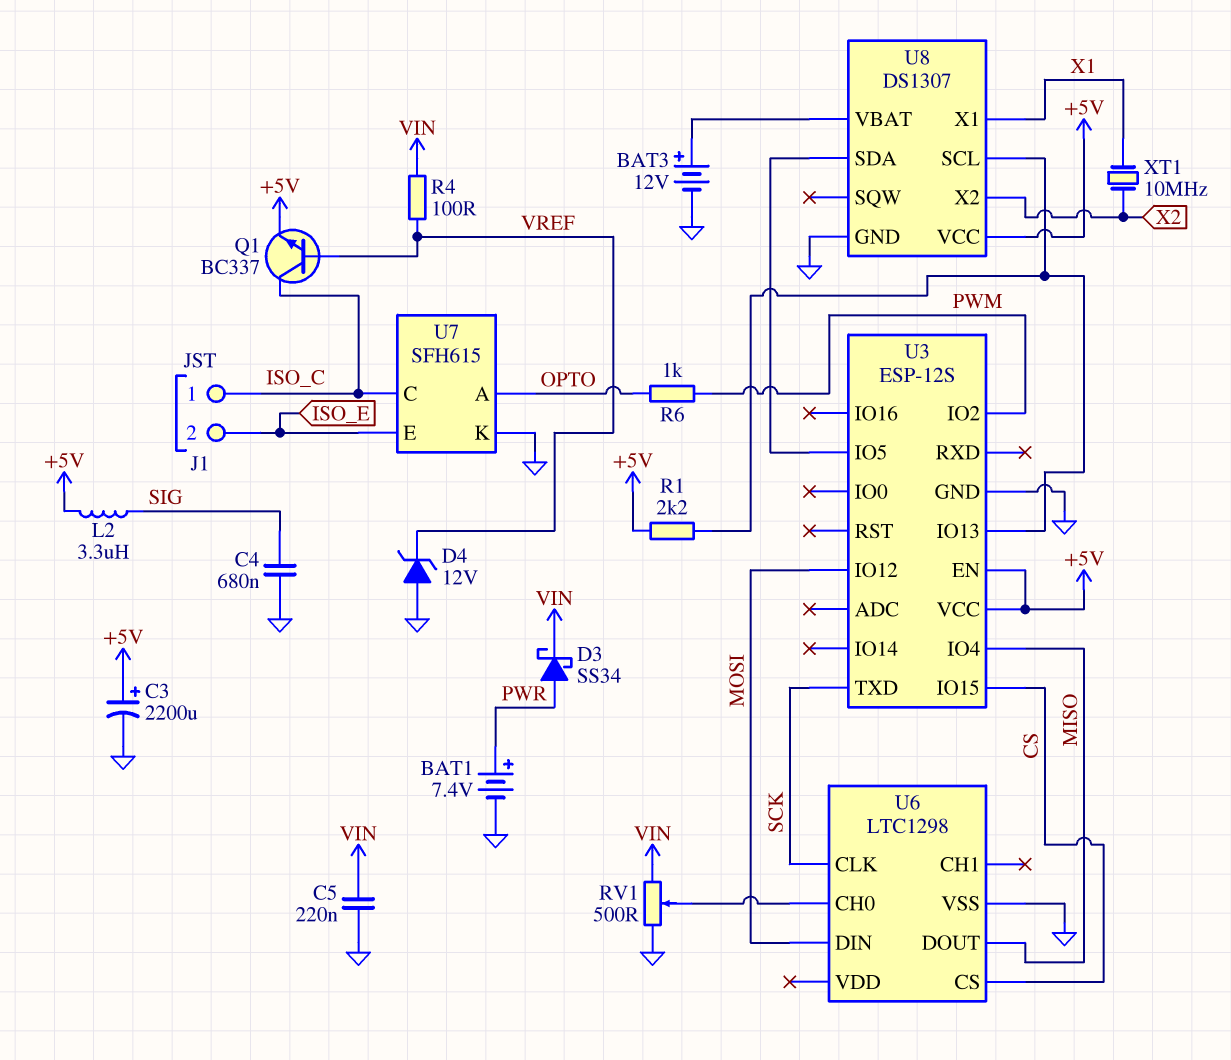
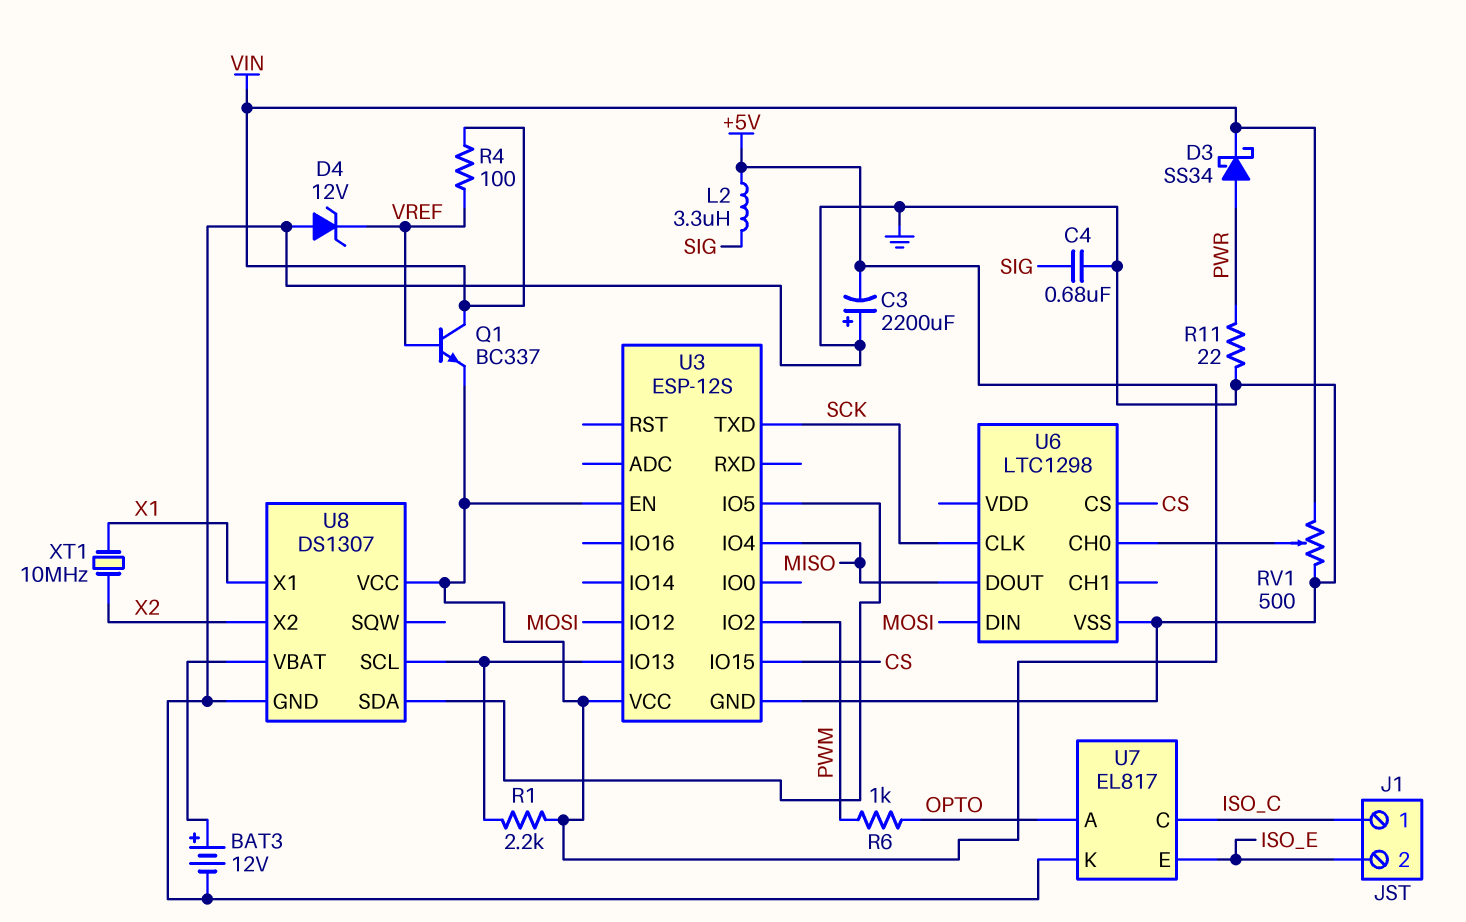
BAT1: 7.4V (plus PWR, minus GND) -> none
C3: 2200uF (plus +5V, minus GND) -> 2200uF (plus GND, minus +5V)
C5: 220nF (GND, VIN) -> none
Q1: NPN BC337 (B VREF, C ISO_C, E +5V) -> NPN BC337 (B VREF, C VIN, E +5V)
R11: none -> 22 (GND, PWR)
U7: SFH615 -> EL817

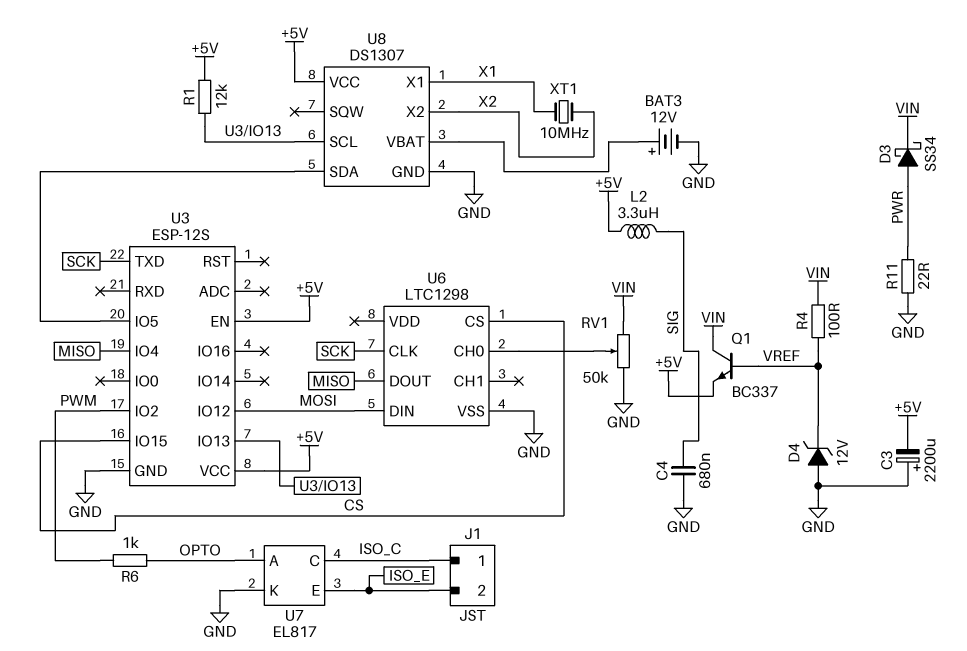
R1: 2.2k (+5V, U3/IO13) -> 12k (+5V, U3/IO13)
RV1: 500 (GND, VIN, wiper U6/CH0) -> 50k (GND, VIN, wiper U6/CH0)

